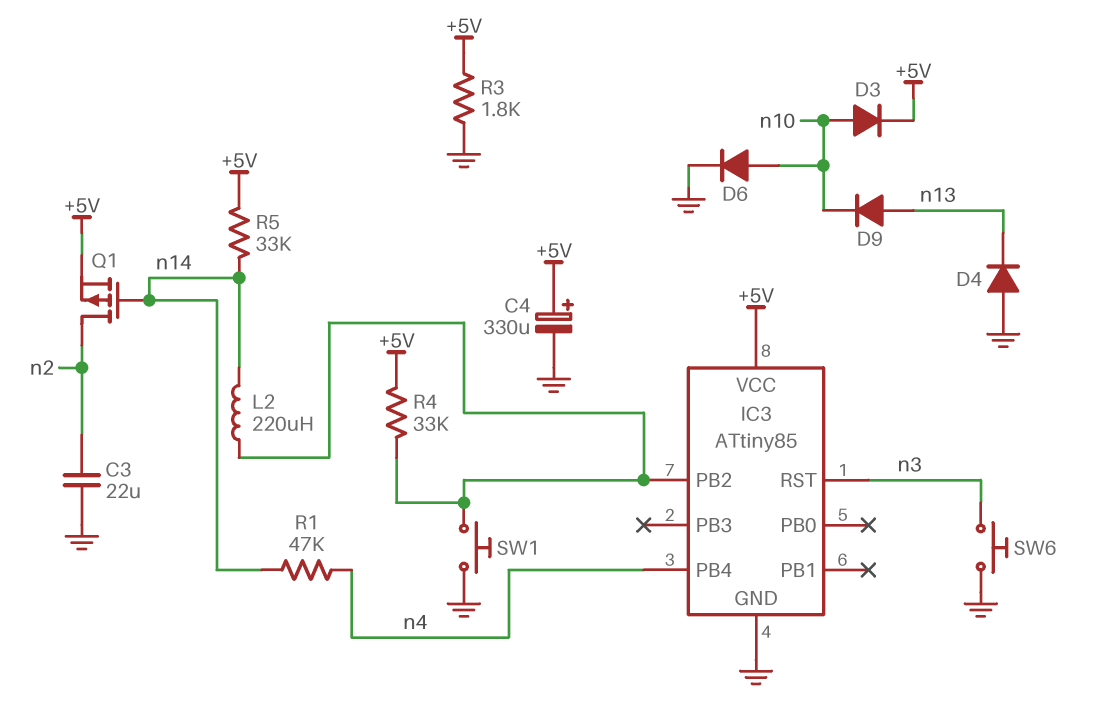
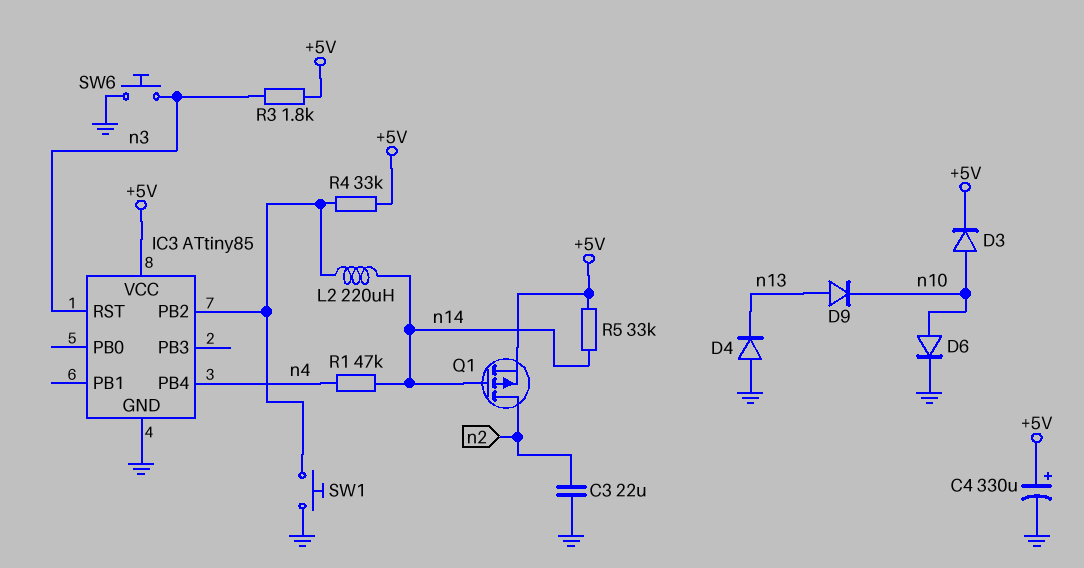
R3: 1.8k (+5V, GND) -> 1.8k (+5V, n3)

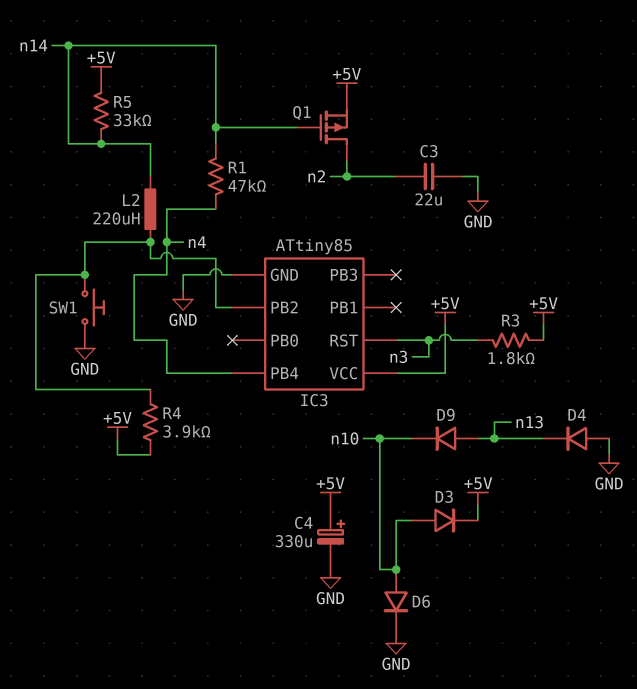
R4: 33k (+5V, IC3/PB2) -> 3.9k (+5V, IC3/PB2)
SW6: button (GND, n3) -> none

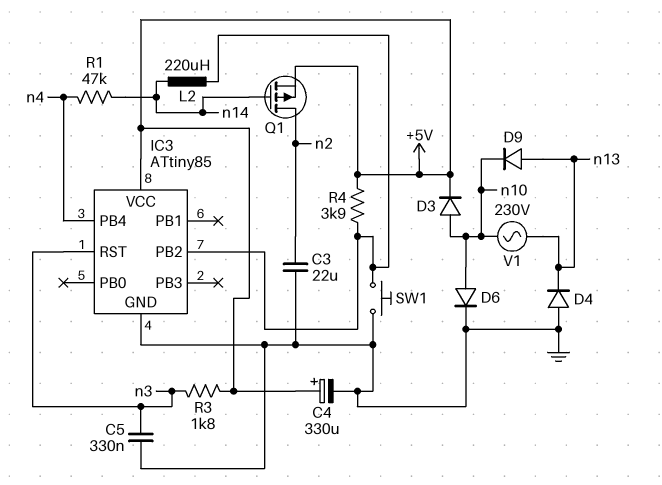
C5: none -> 330nF (GND, n3)
R5: 33k (+5V, n14) -> none
V1: none -> AC 230V (n10, n13)

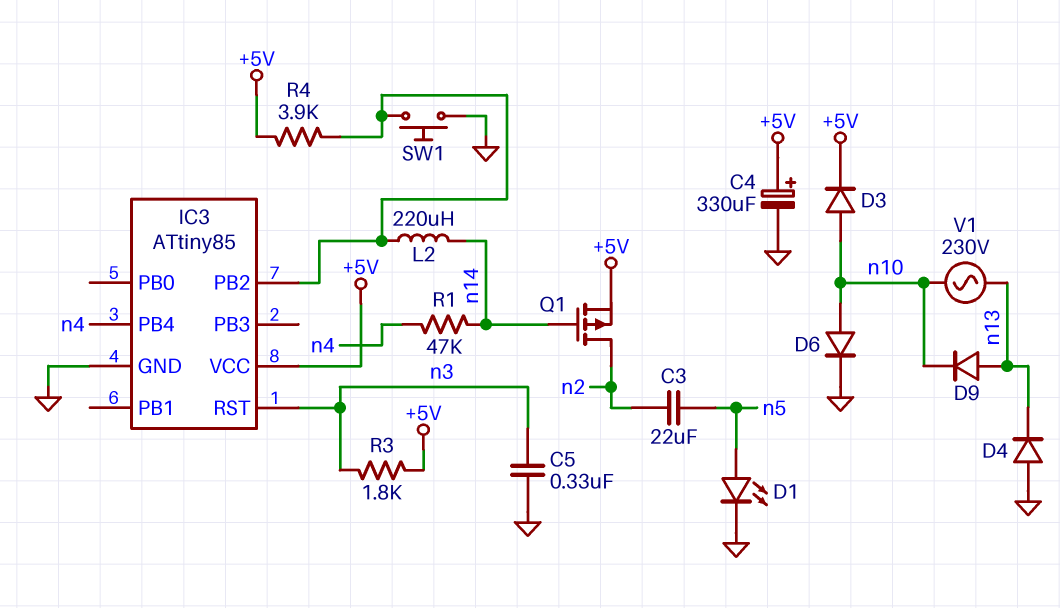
C3: 22uF (GND, n2) -> 22uF (n2, n5)
D1: none -> LED (A n5, K GND)

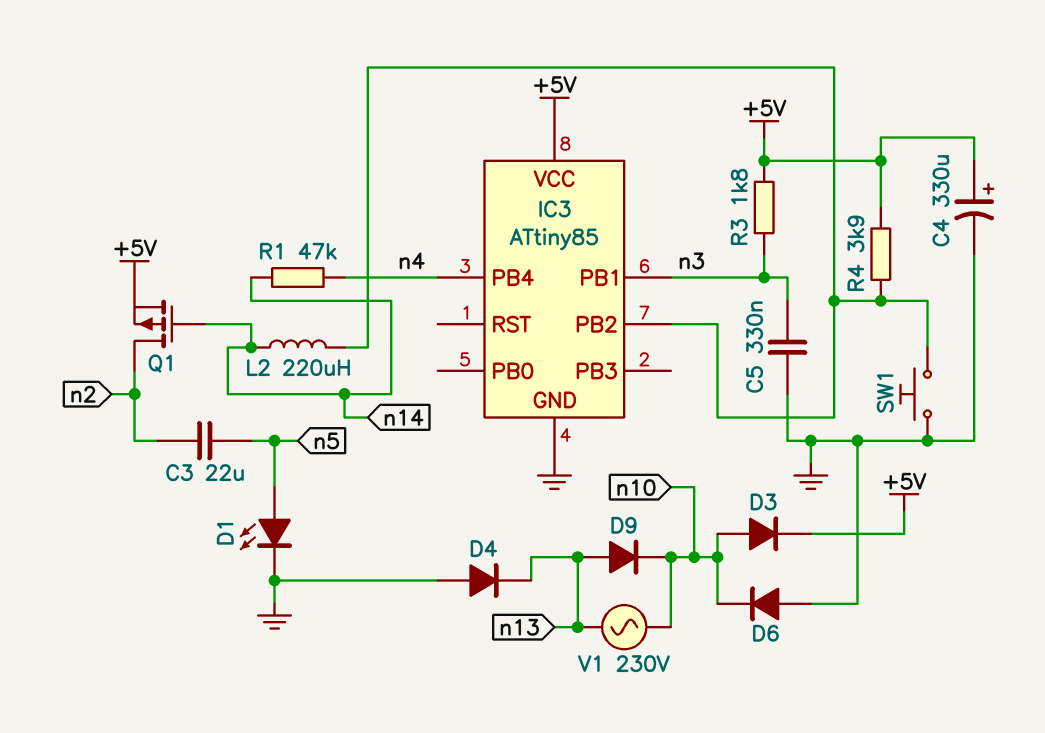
D6: diode (A n10, K GND) -> diode (A GND, K n10)
IC3 pin PB1: none -> n3
IC3 pin RST: n3 -> none

